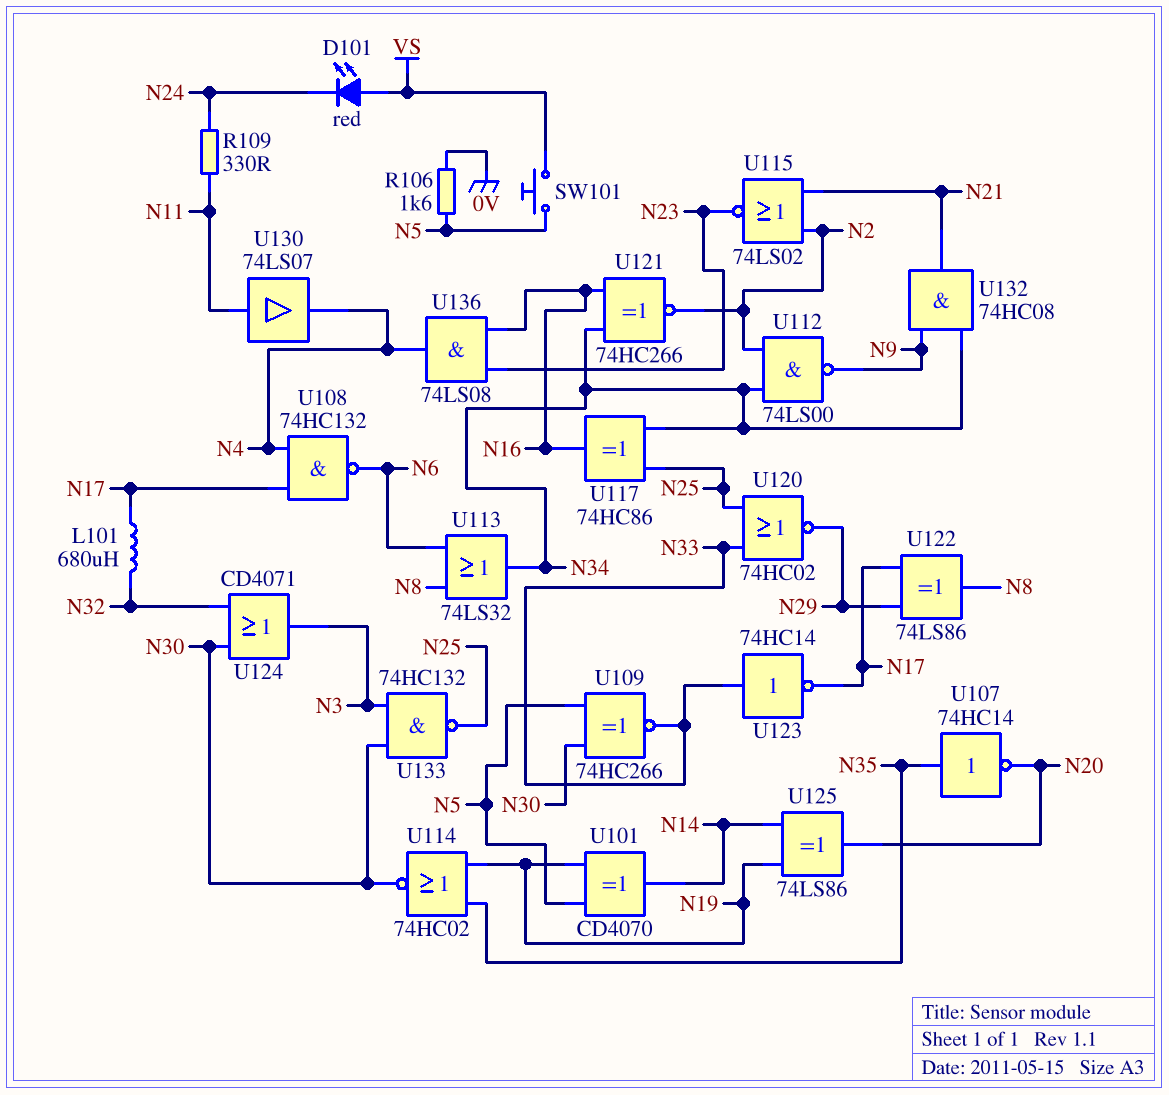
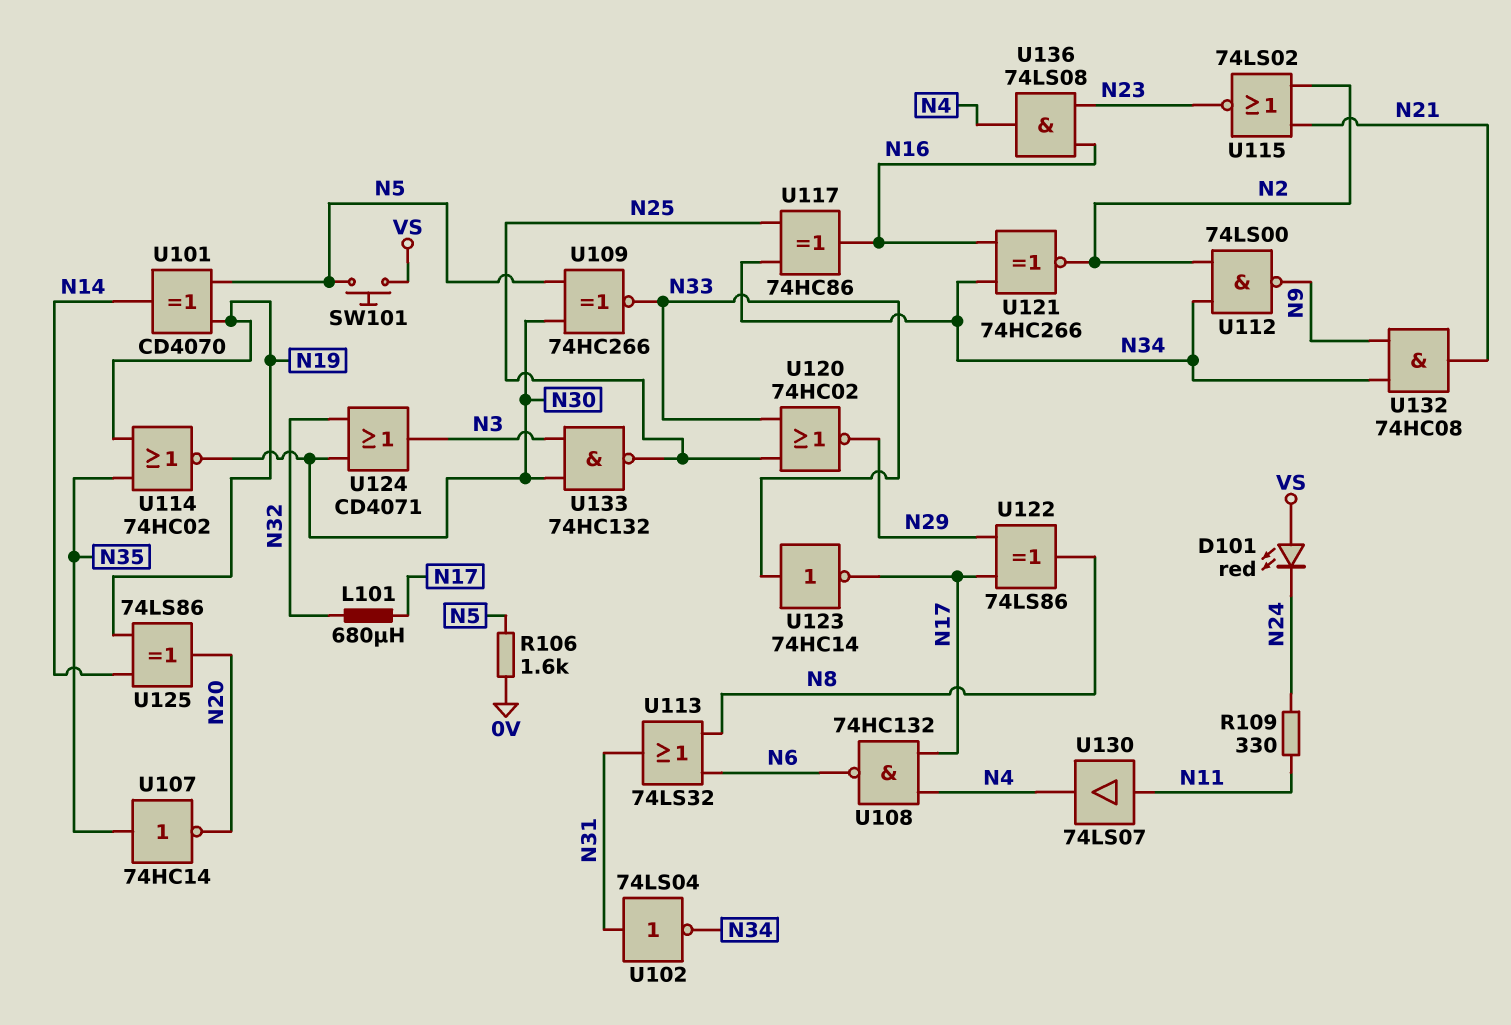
U102: none -> NOT 74LS04 (in N31, out N34)
U113: OR 74LS32 (in N6, in N8, out N34) -> OR 74LS32 (in N6, in N8, out N31)

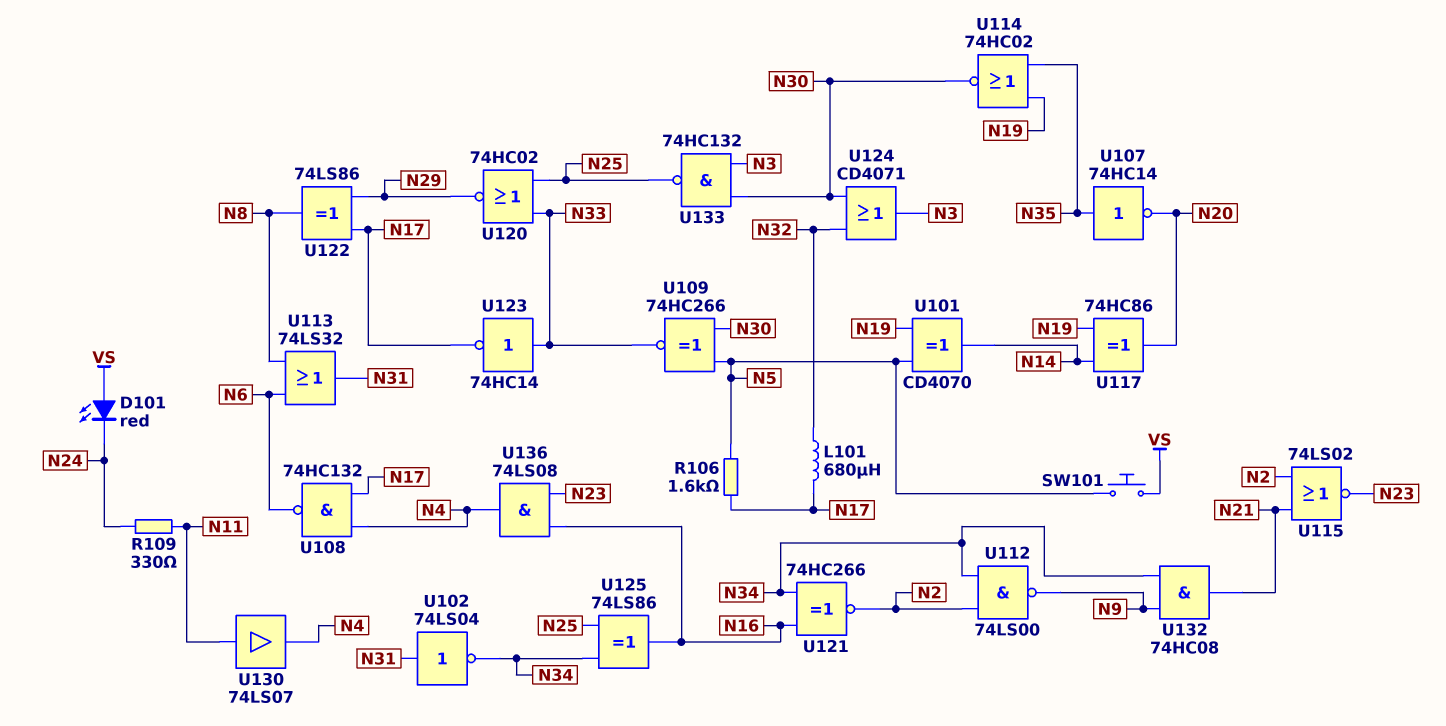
R106: 1.6k (0V, N5) -> 1.6k (N5, N17)
U117: XOR 74HC86 (in N25, in N34, out N16) -> XOR 74HC86 (in N14, in N19, out N20)
U125: XOR 74LS86 (in N14, in N19, out N20) -> XOR 74LS86 (in N25, in N34, out N16)

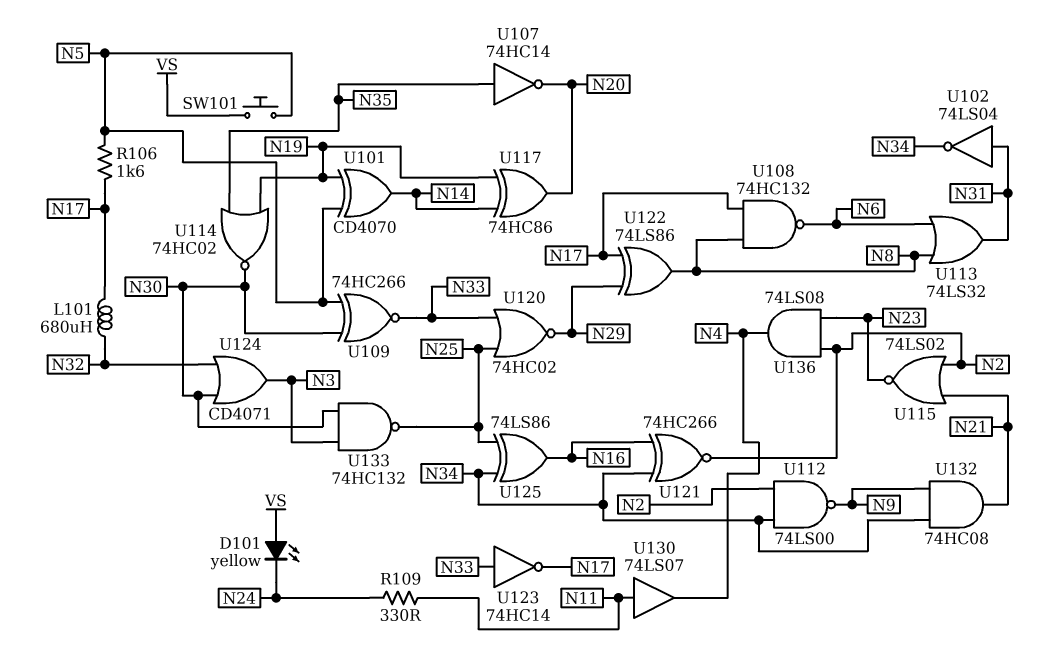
D101: LED red (A VS, K N24) -> LED yellow (A VS, K N24)
U108: NAND 74HC132 (in N4, in N17, out N6) -> NAND 74HC132 (in N8, in N17, out N6)
U136: AND 74LS08 (in N16, in N23, out N4) -> AND 74LS08 (in N2, in N23, out N4)

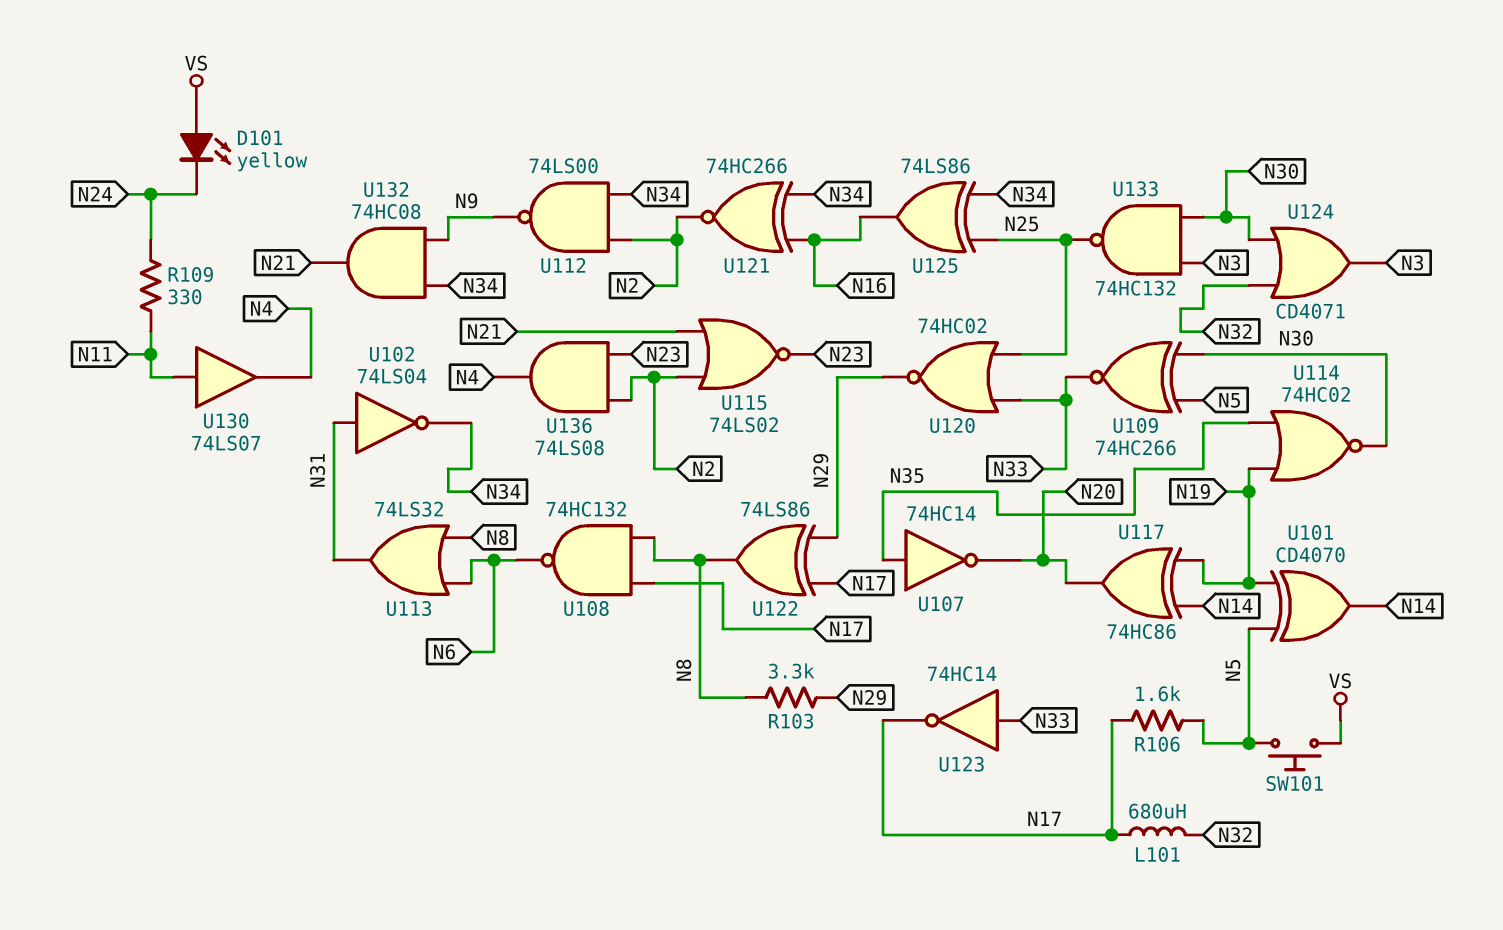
R103: none -> 3.3k (N8, N29)

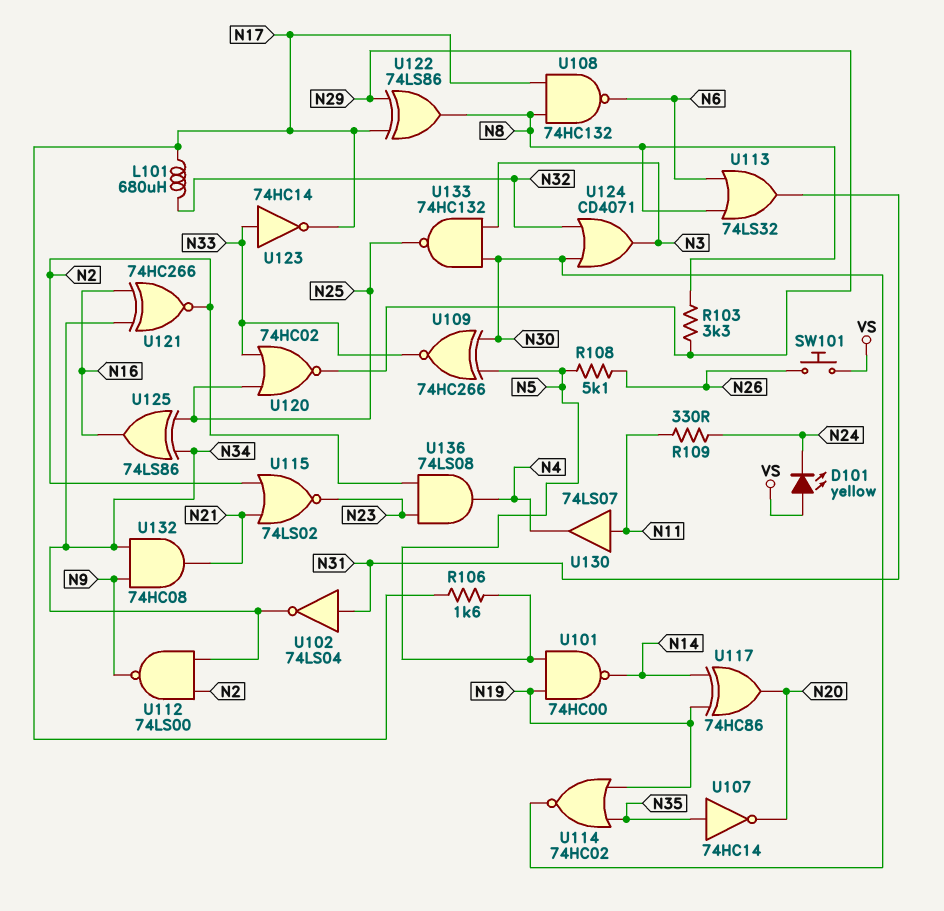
R108: none -> 5.1k (N5, N26)
SW101: button (N5, VS) -> button (N26, VS)
U101: XOR CD4070 (in N5, in N19, out N14) -> NAND 74HC00 (in N5, in N19, out N14)

